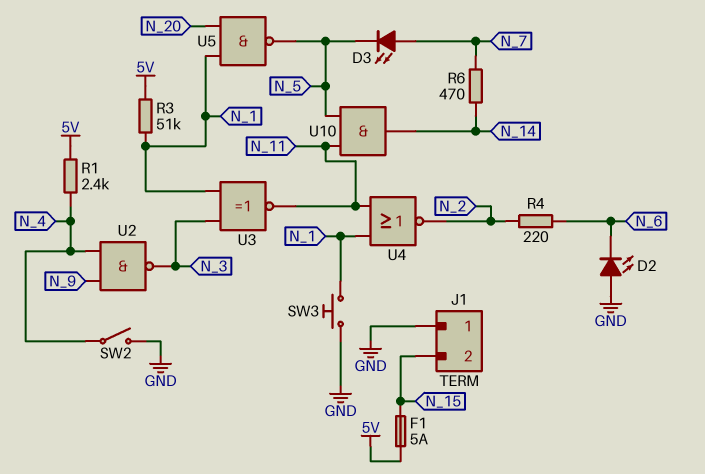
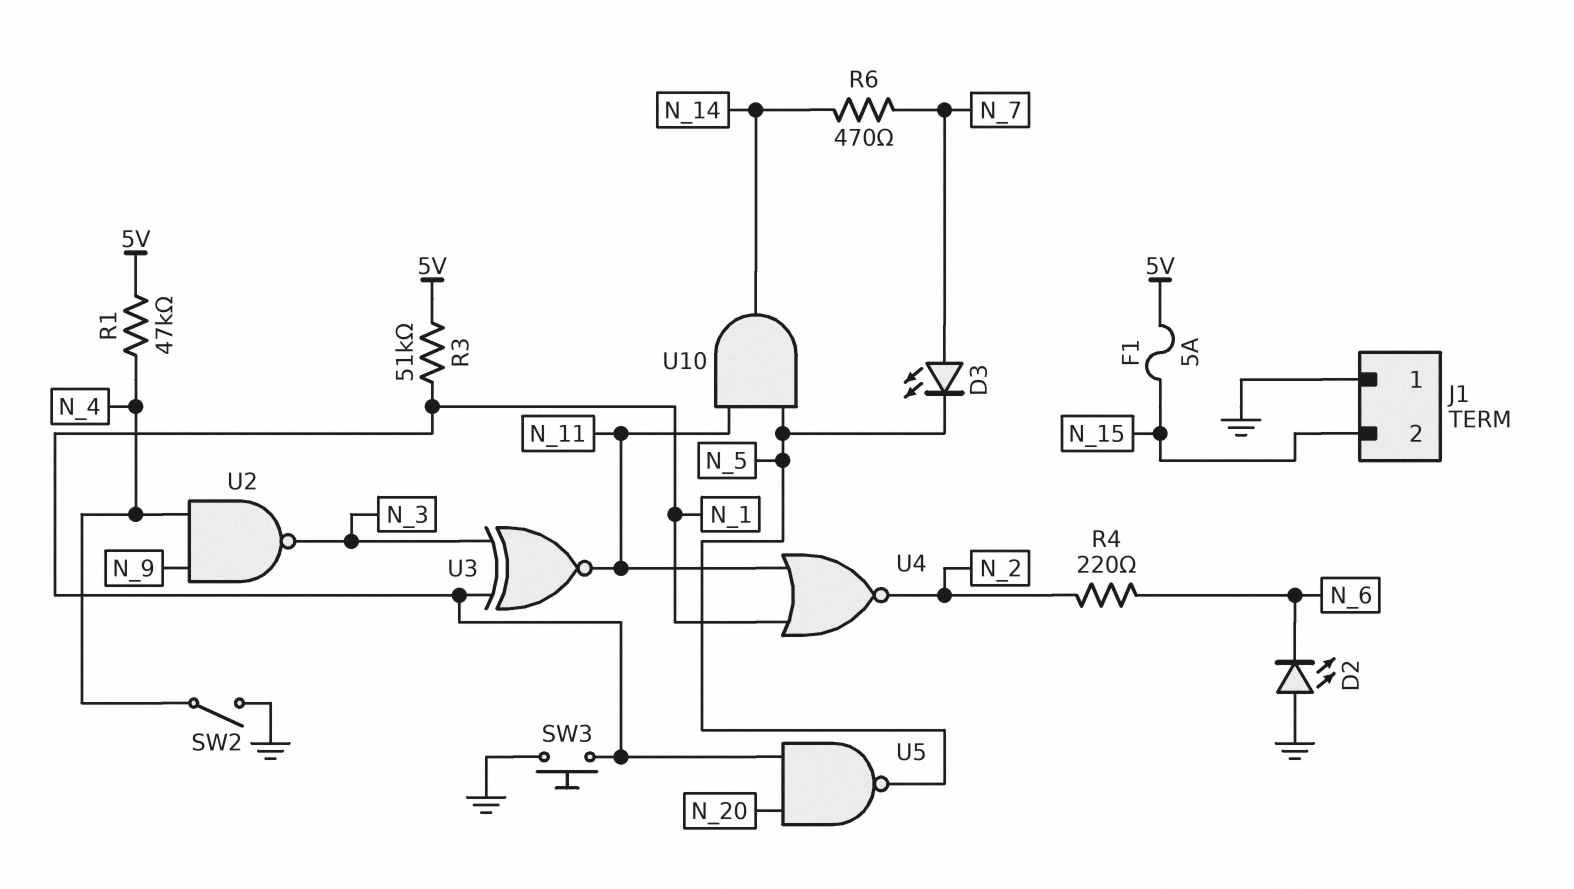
R1: 2.4k (5V, N_4) -> 47k (5V, N_4)

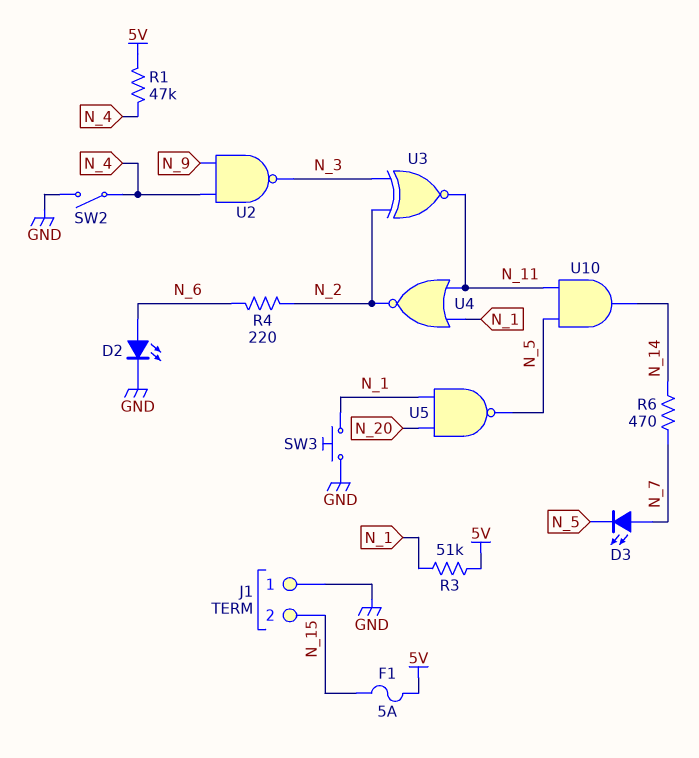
D2: LED (A GND, K N_6) -> LED (A N_6, K GND)
U3: XNOR (in N_1, in N_3, out N_11) -> XNOR (in N_2, in N_3, out N_11)

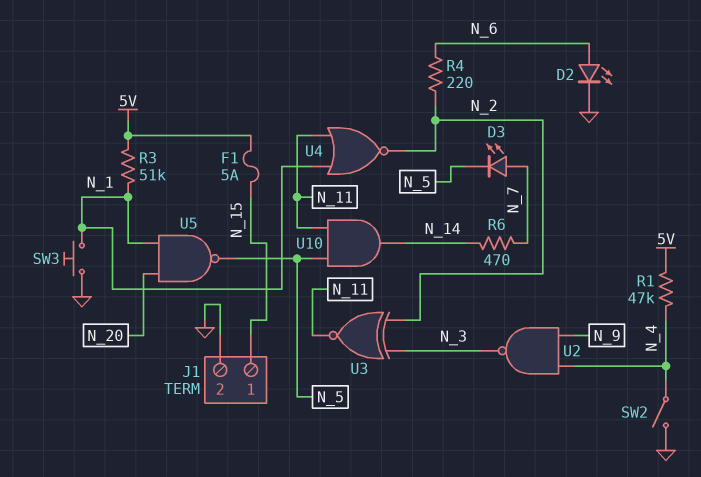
J1 pin 1: GND -> N_15
J1 pin 2: N_15 -> GND

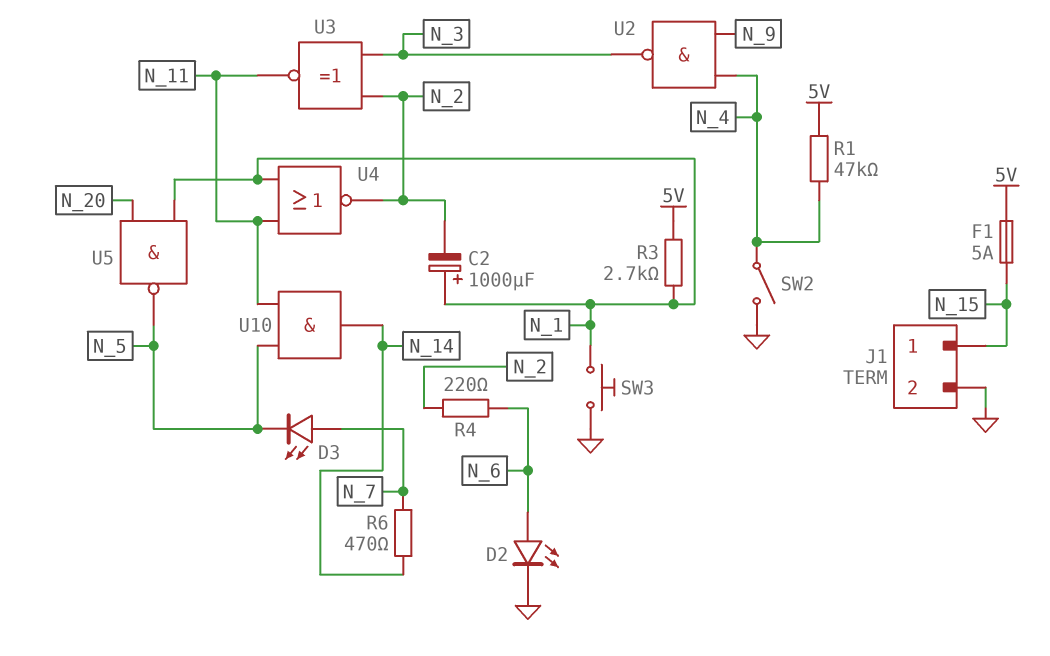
C2: none -> 1000uF (plus N_1, minus N_2)
R3: 51k (5V, N_1) -> 2.7k (5V, N_1)

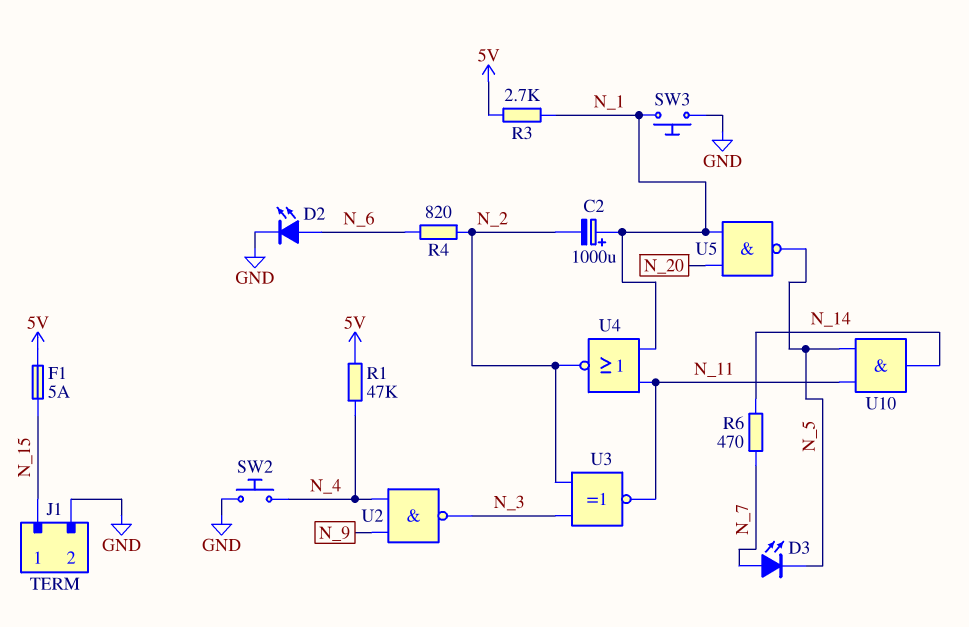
R4: 220 (N_2, N_6) -> 820 (N_2, N_6)
SW2: switch (GND, N_4) -> button (GND, N_4)

